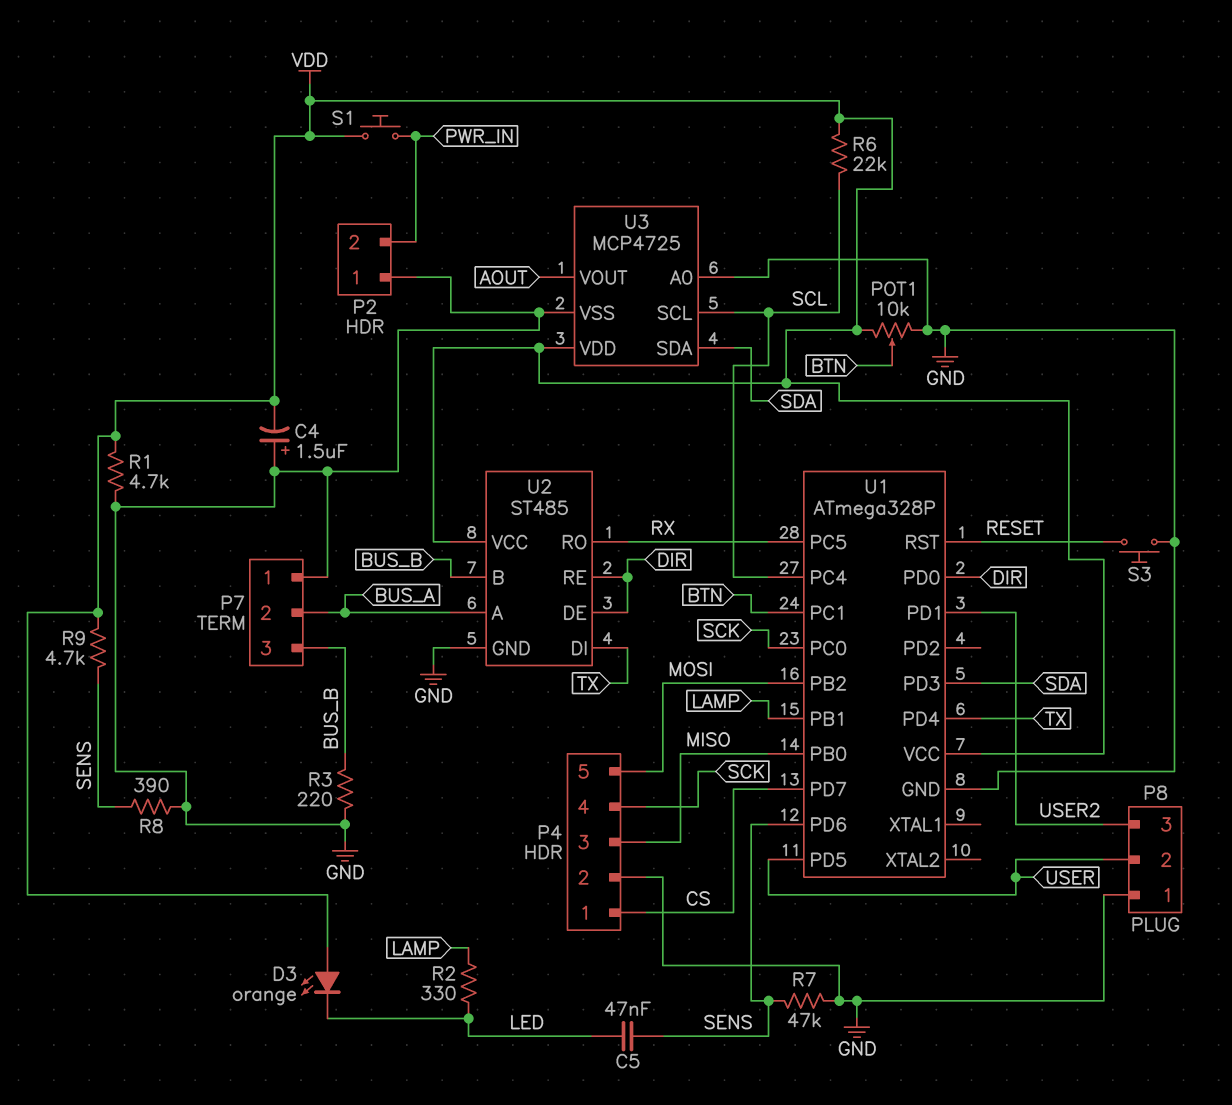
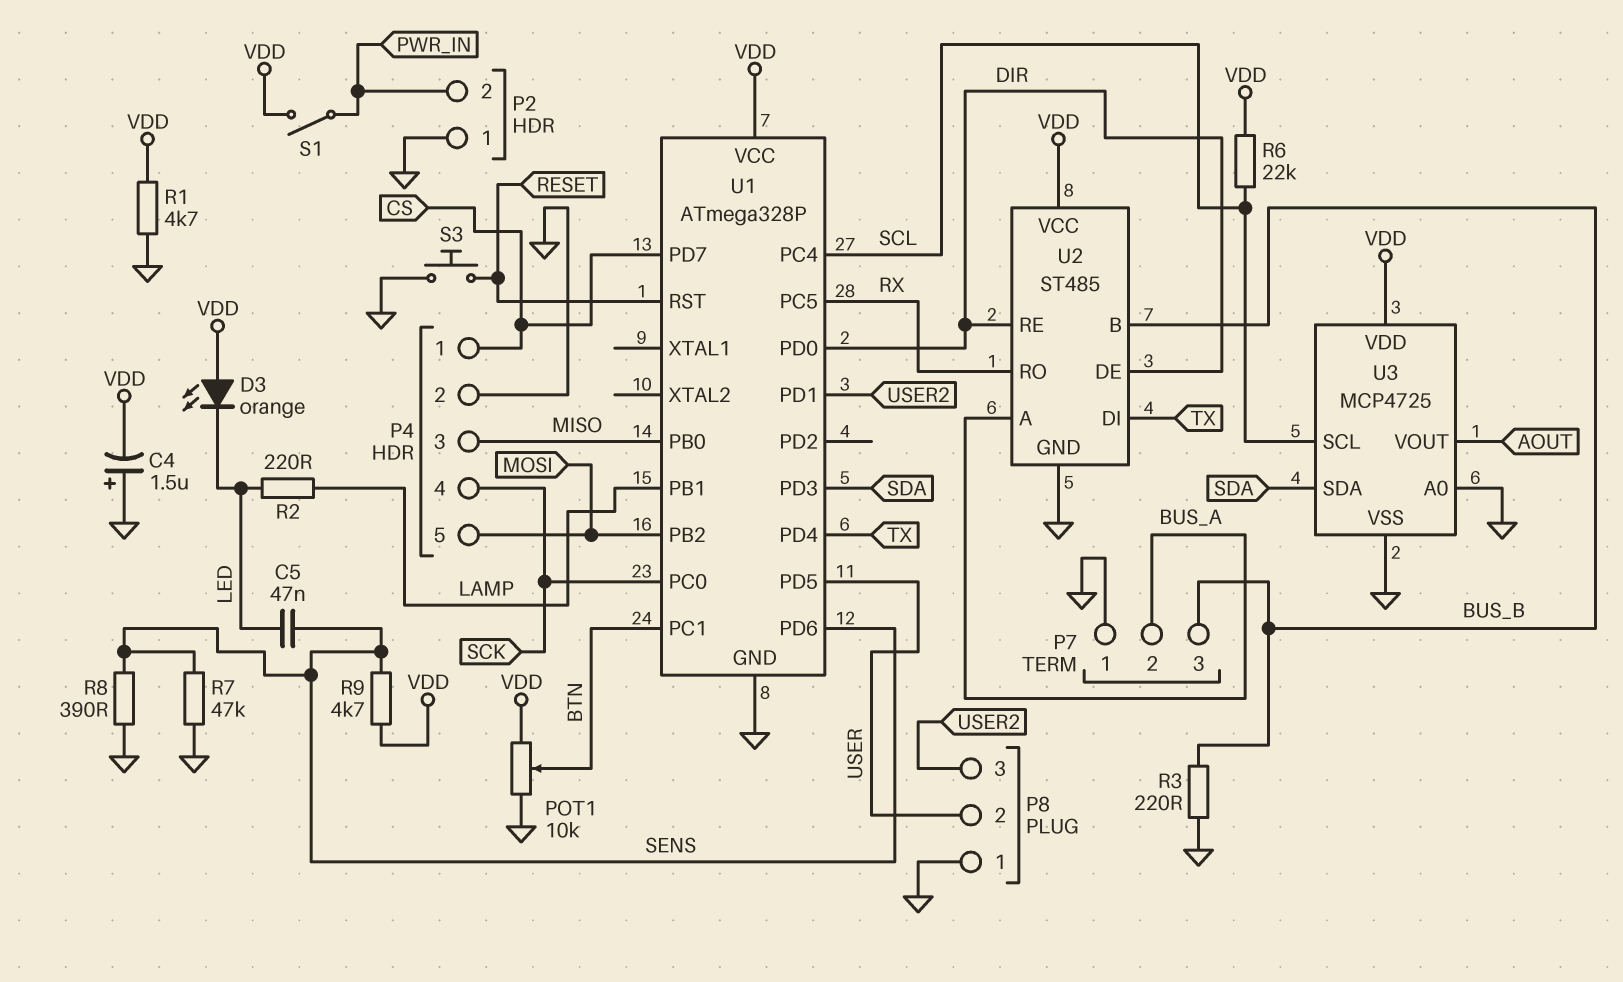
R2: 330 (LAMP, LED) -> 220 (LAMP, LED)
S1: button (PWR_IN, VDD) -> switch (PWR_IN, VDD)

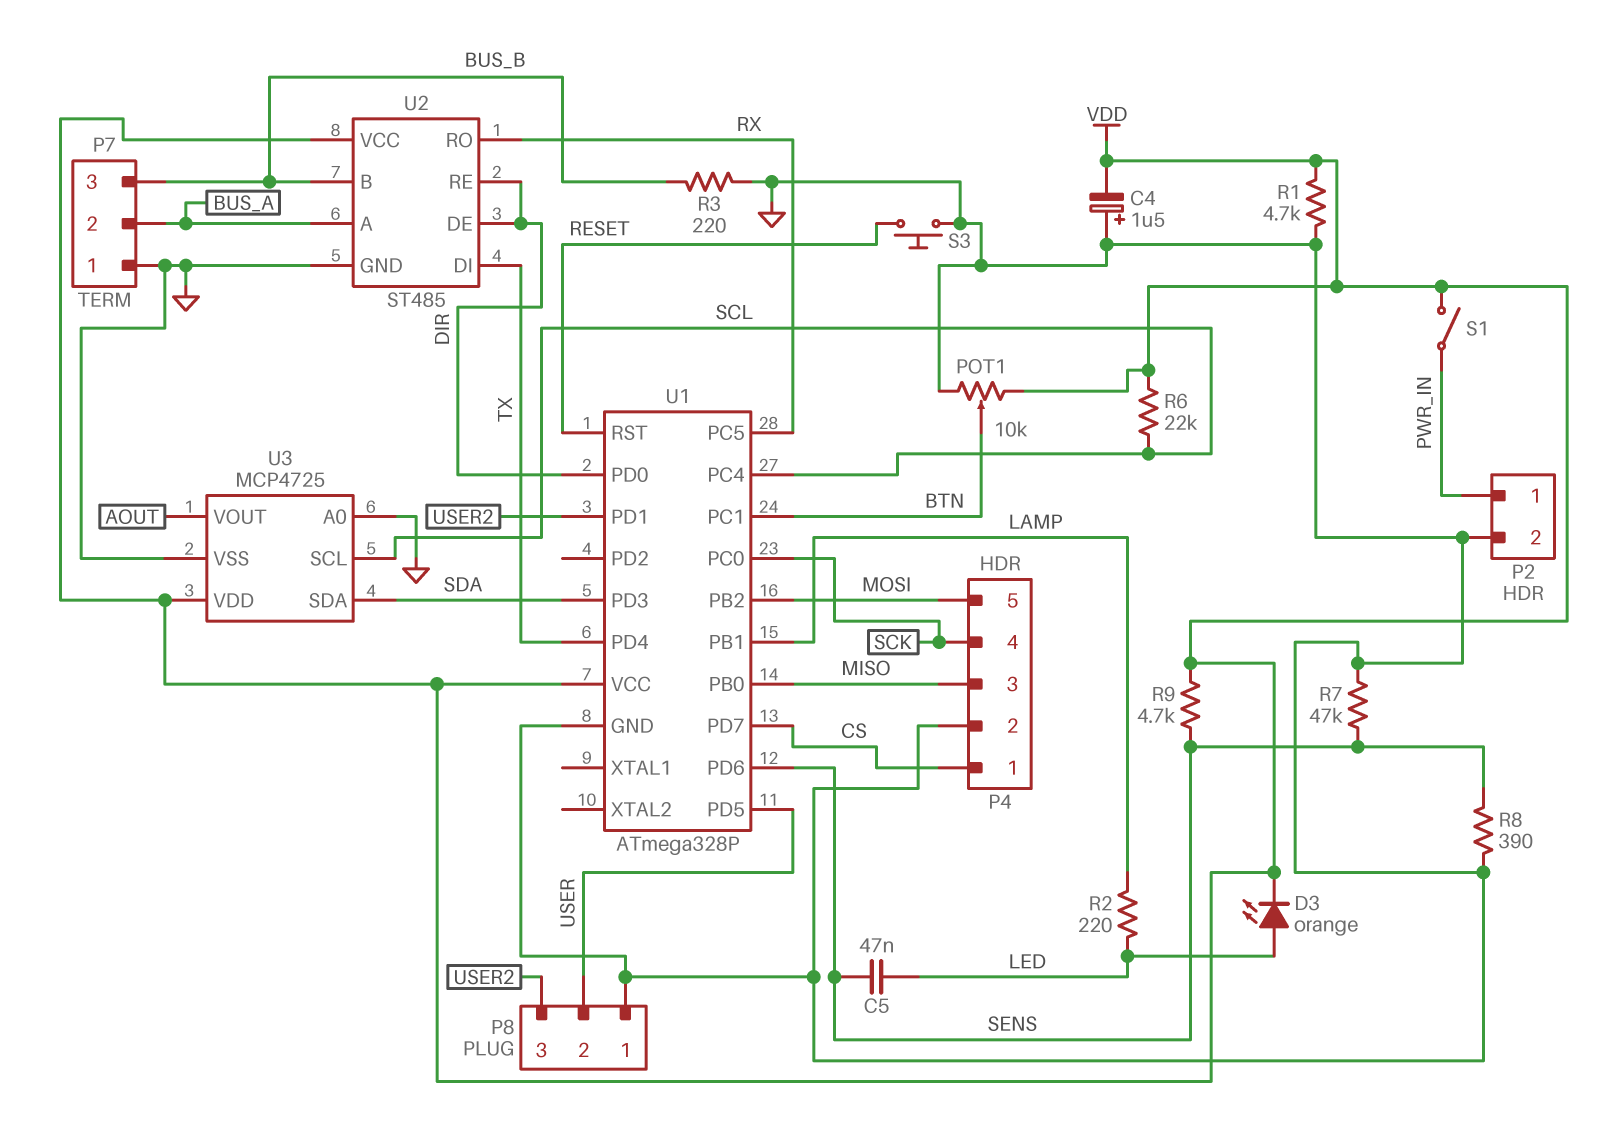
D3: LED orange (A VDD, K LED) -> LED orange (A LED, K VDD)
P2 pin 1: GND -> PWR_IN
P2 pin 2: PWR_IN -> GND

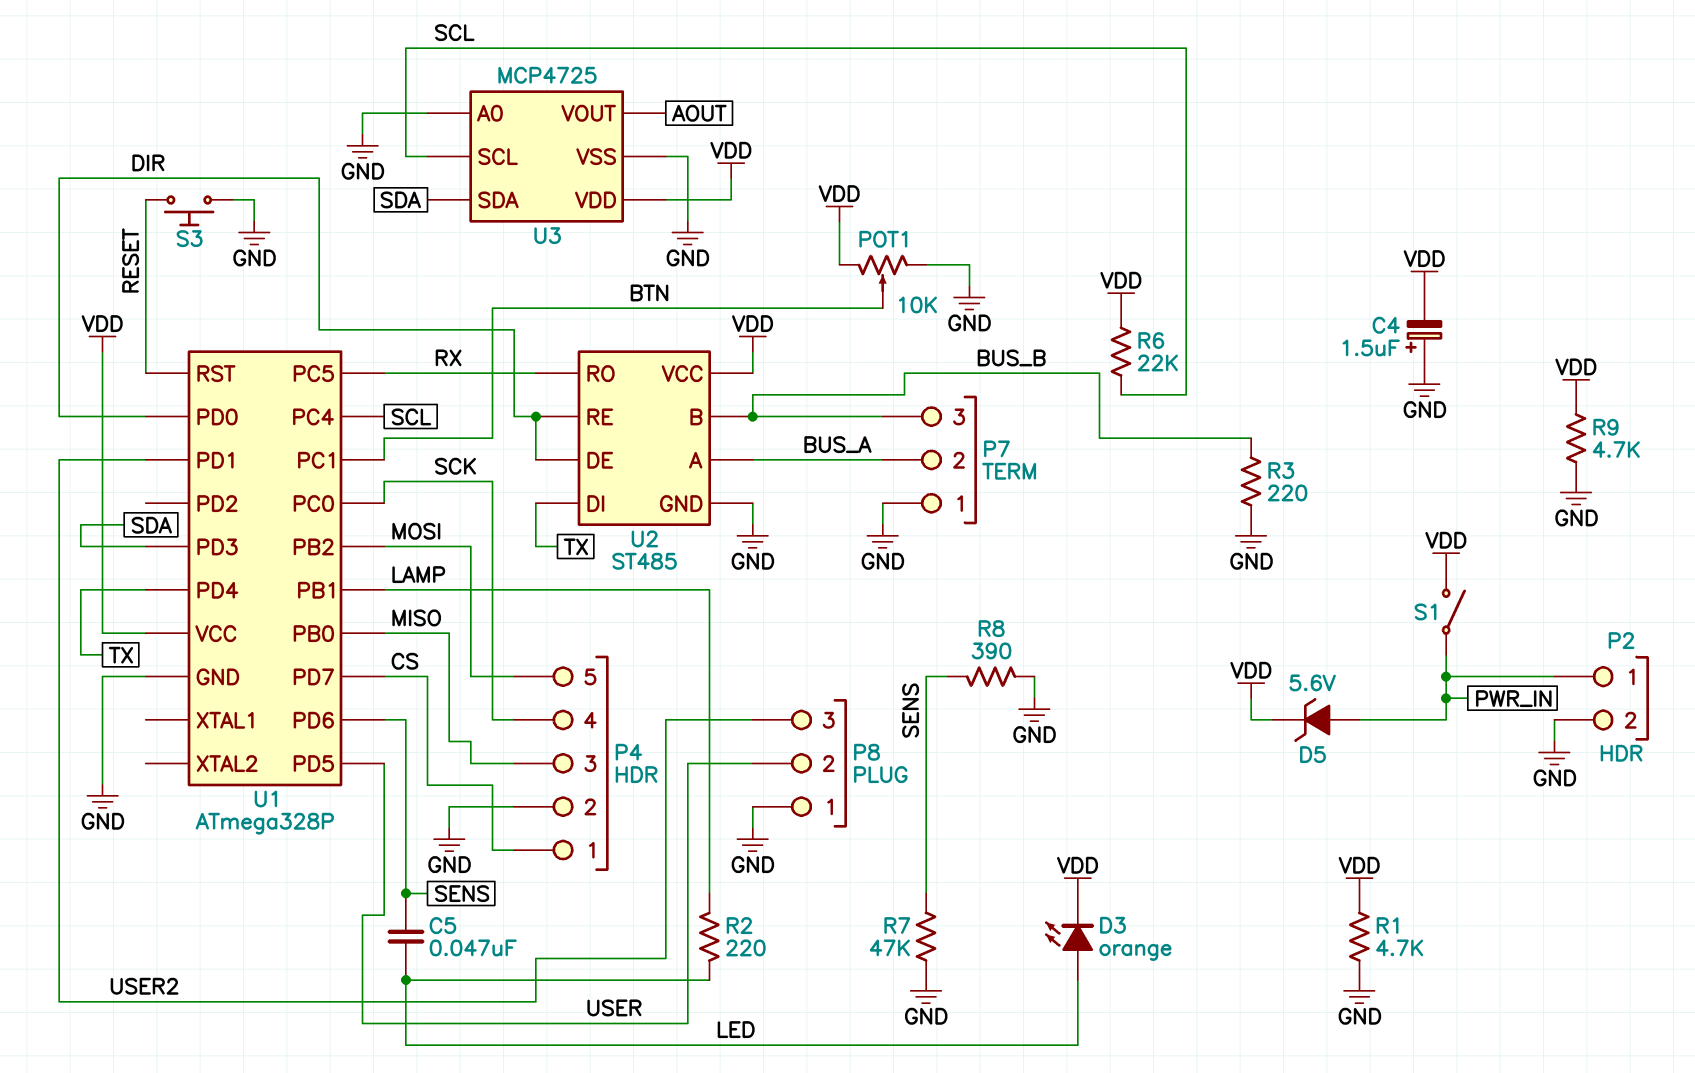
D5: none -> zener 5.6V (A PWR_IN, K VDD)
R9: 4.7k (SENS, VDD) -> 4.7k (GND, VDD)

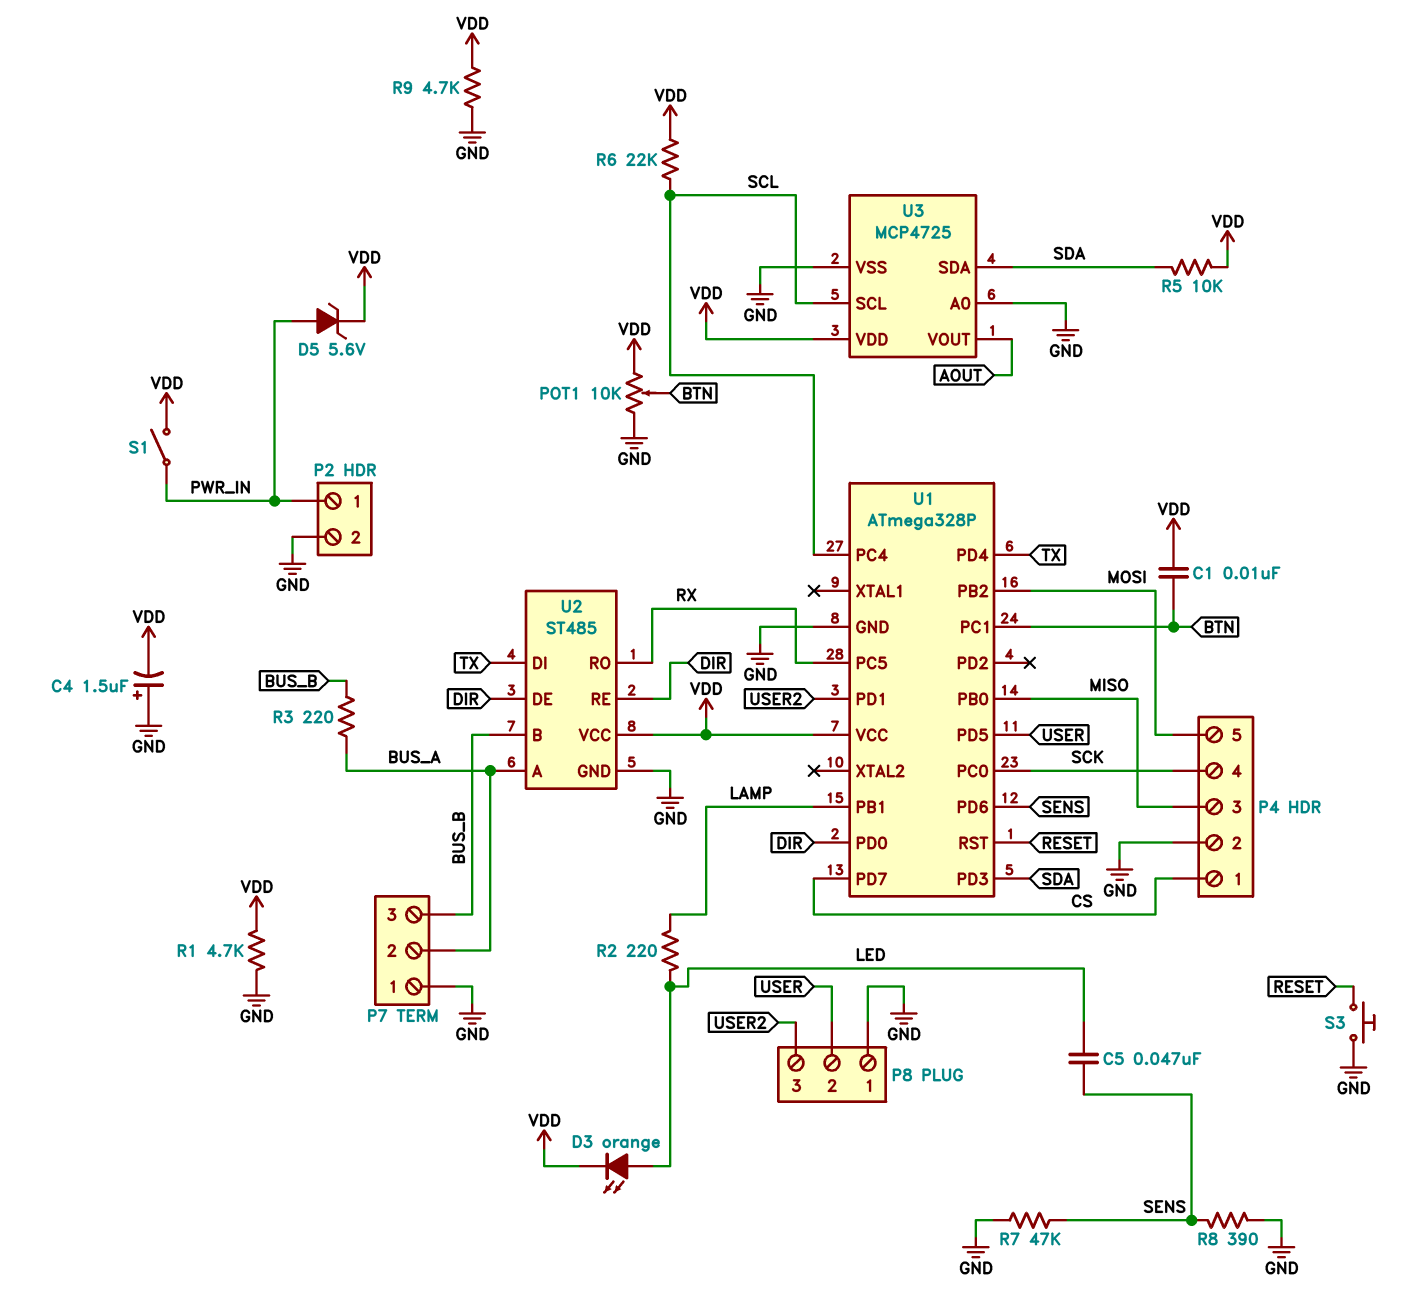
C1: none -> 10nF (BTN, VDD)
R3: 220 (BUS_B, GND) -> 220 (BUS_A, BUS_B)
R5: none -> 10k (SDA, VDD)

